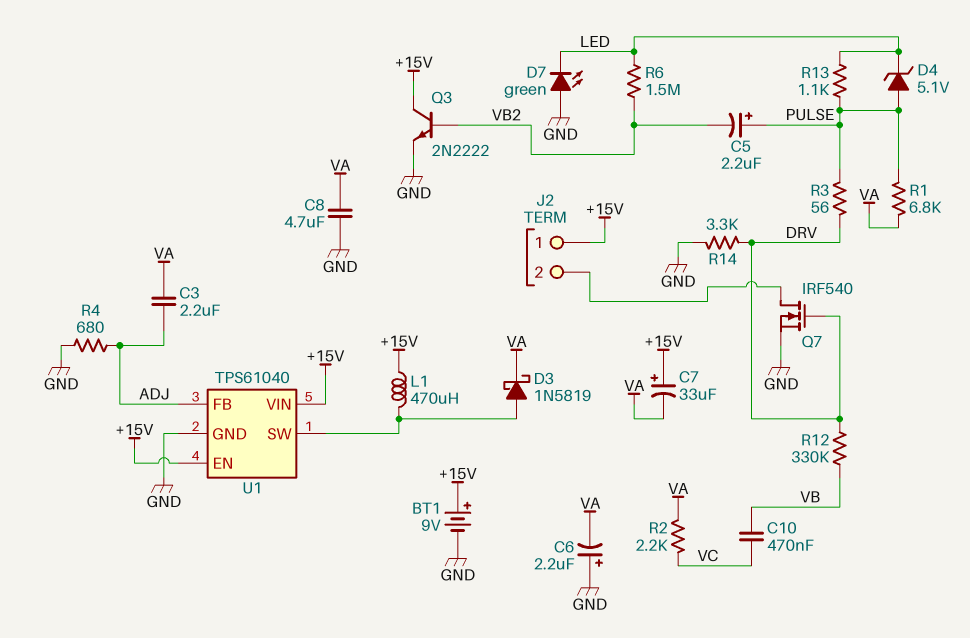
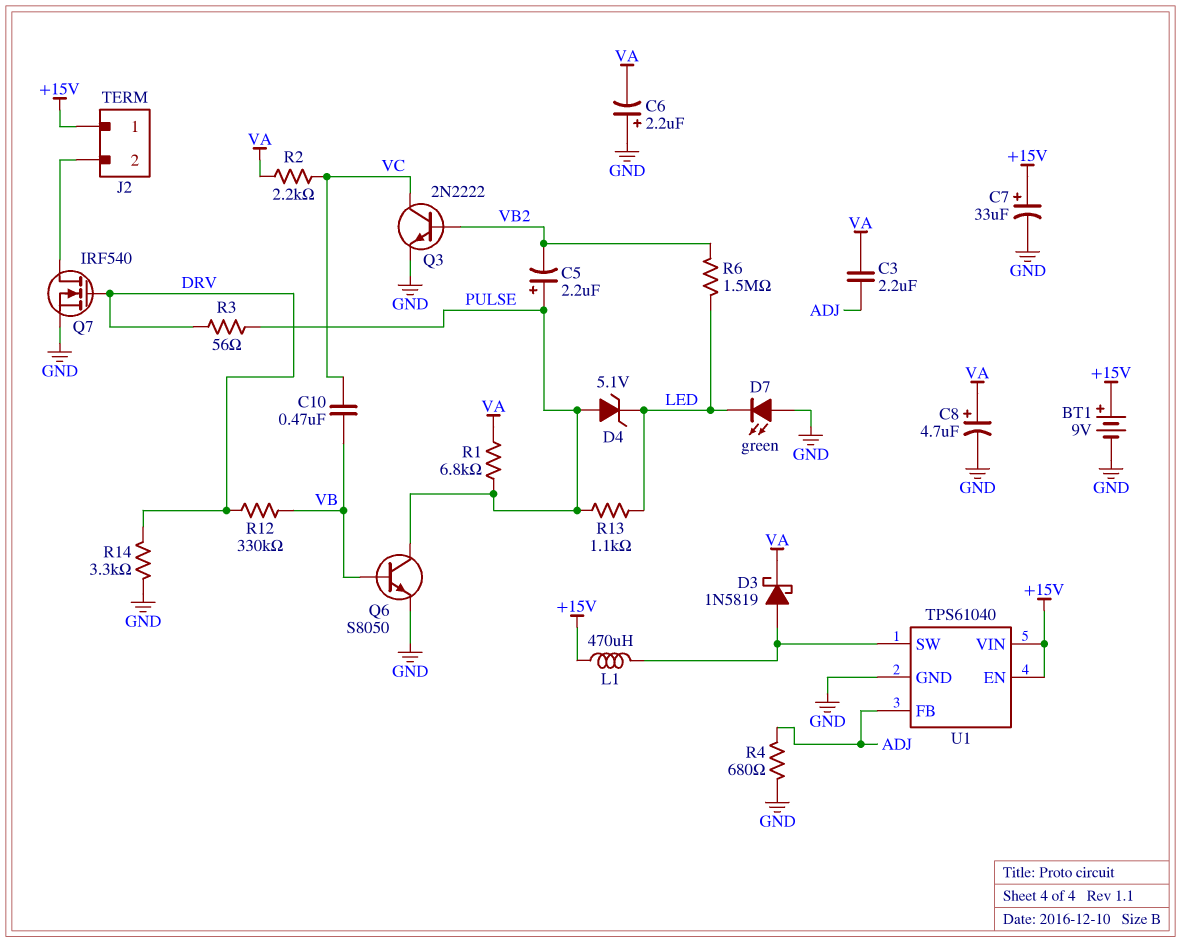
C7: 33uF (plus +15V, minus VA) -> 33uF (plus +15V, minus GND)
C8: 4.7uF (GND, VA) -> 4.7uF (plus VA, minus GND)
Q3: NPN 2N2222 (B VB2, C +15V, E GND) -> NPN 2N2222 (B VB2, C VC, E GND)
Q6: none -> NPN S8050 (B VB, C PULSE, E GND)

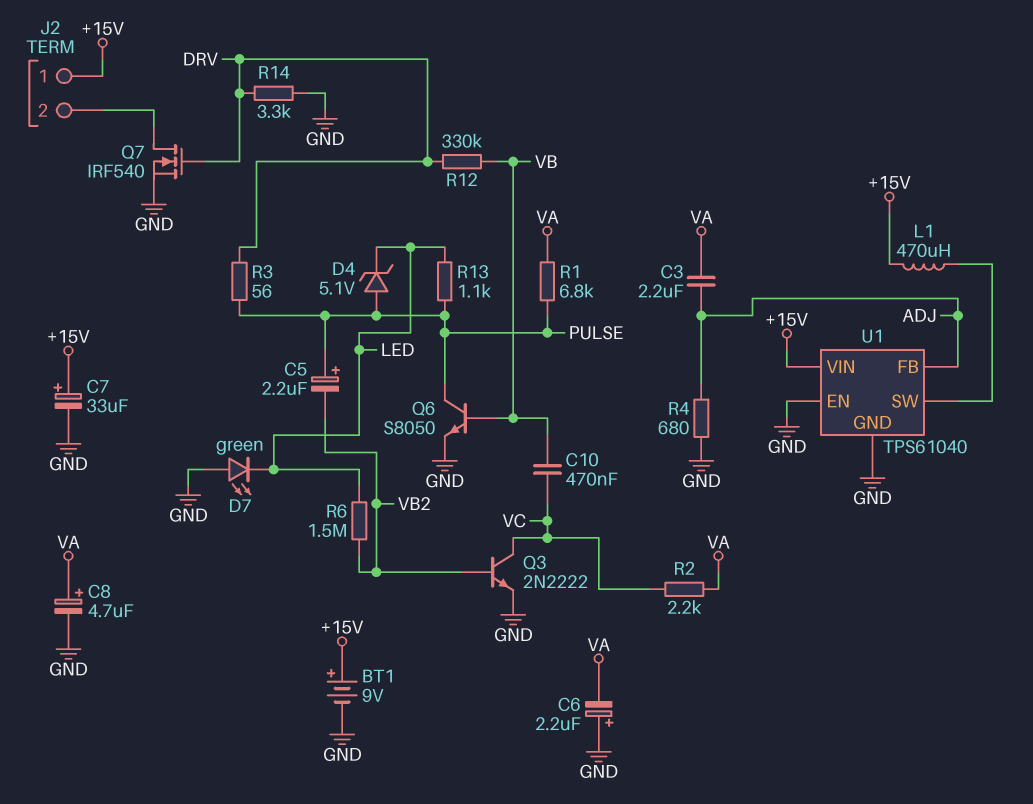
D3: schottky 1N5819 (A U1/SW, K VA) -> none
U1 pin EN: +15V -> GND

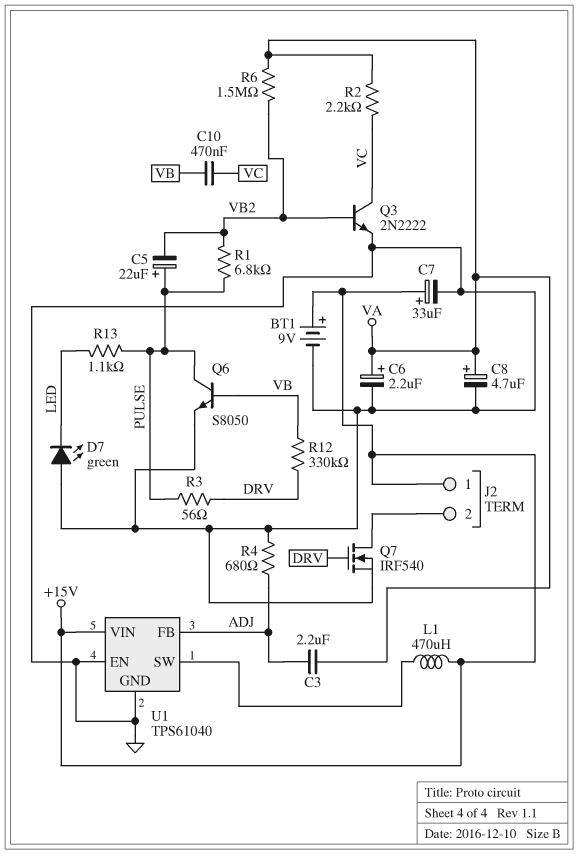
C5: 2.2uF (plus PULSE, minus VB2) -> 22uF (plus PULSE, minus VB2)
C6: 2.2uF (plus GND, minus VA) -> 2.2uF (plus VA, minus GND)
D4: zener 5.1V (A PULSE, K LED) -> none
R1: 6.8k (PULSE, VA) -> 6.8k (PULSE, VB2)
R6: 1.5M (LED, VB2) -> 1.5M (VA, VB2)
R14: 3.3k (DRV, GND) -> none

